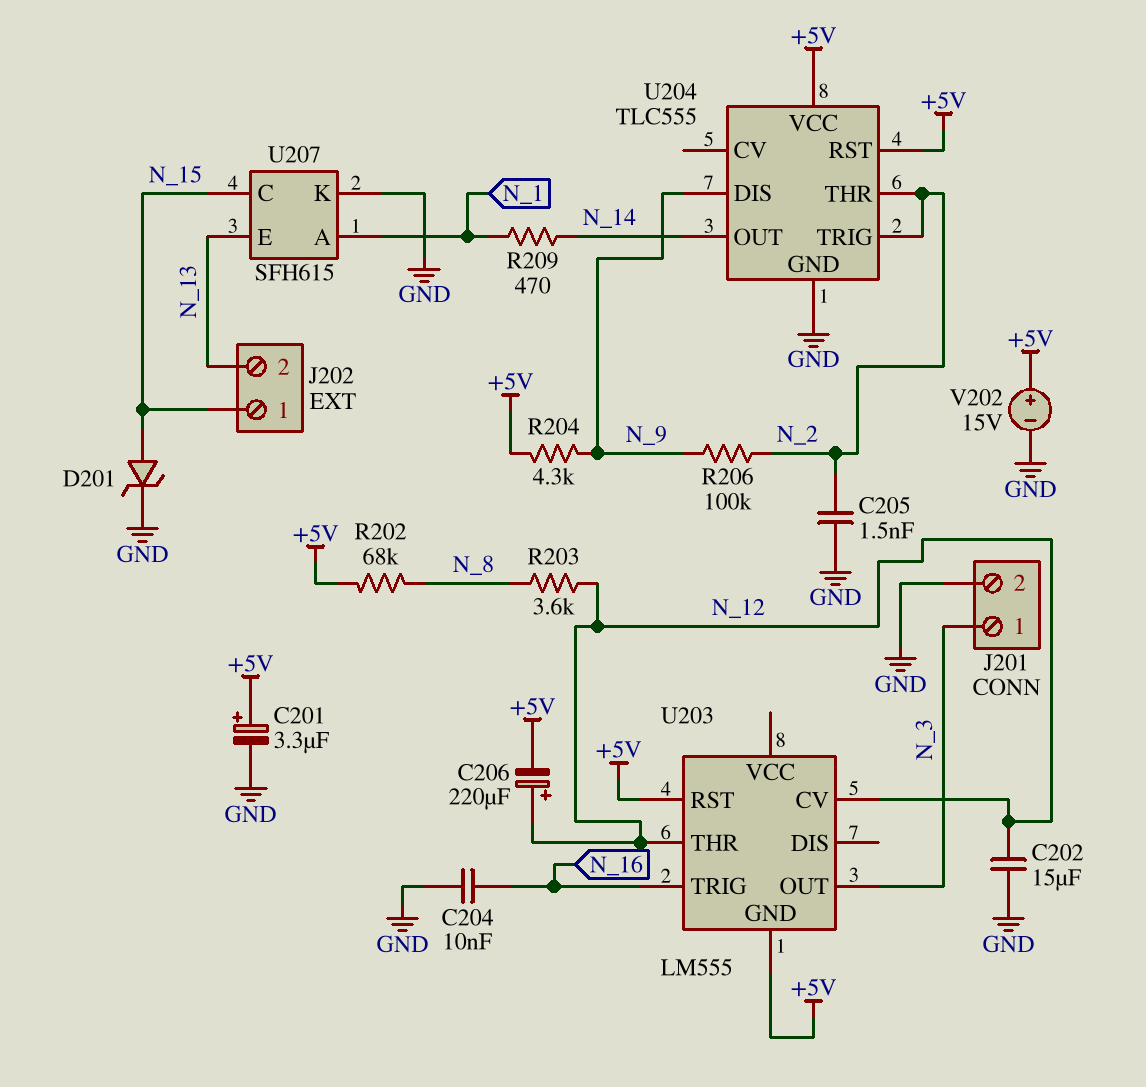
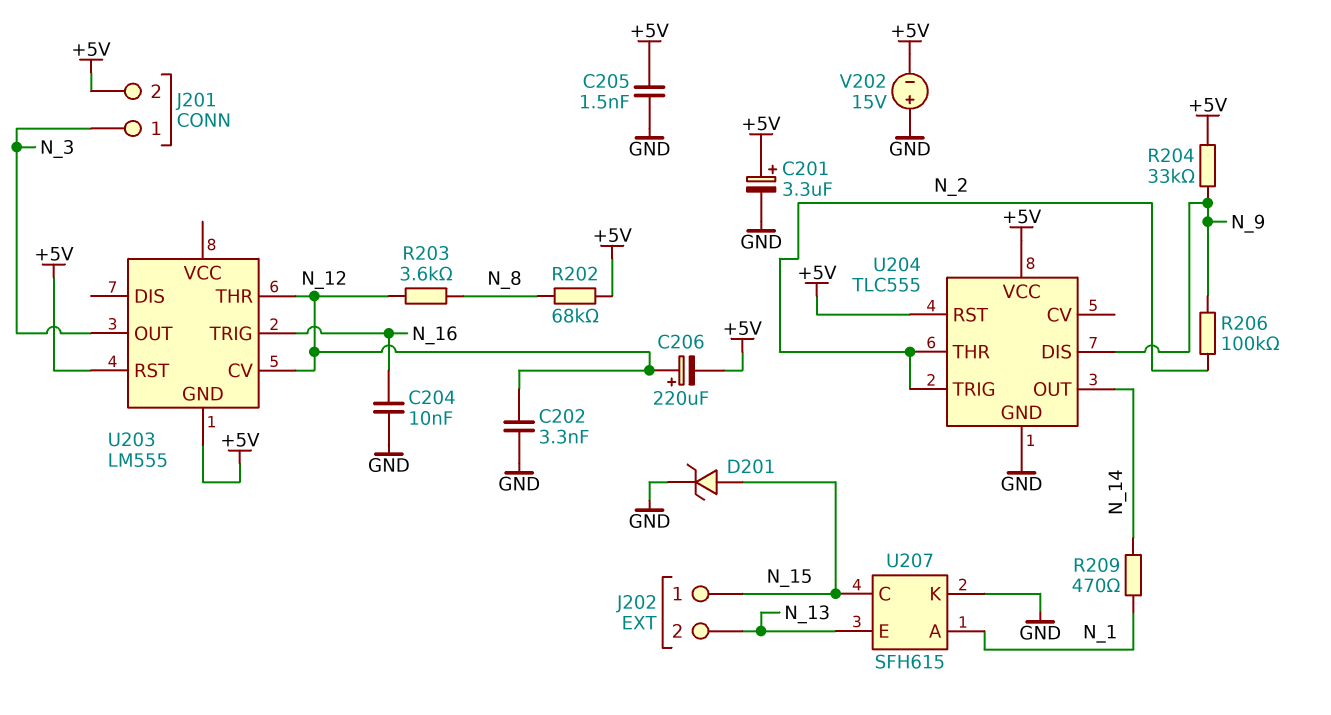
C202: 15uF (GND, N_12) -> 3.3nF (GND, N_12)
C205: 1.5nF (GND, N_2) -> 1.5nF (+5V, GND)
J201 pin 2: GND -> +5V
R204: 4.3k (+5V, N_9) -> 33k (+5V, N_9)
V202: 15V (plus +5V, minus GND) -> 15V (plus GND, minus +5V)

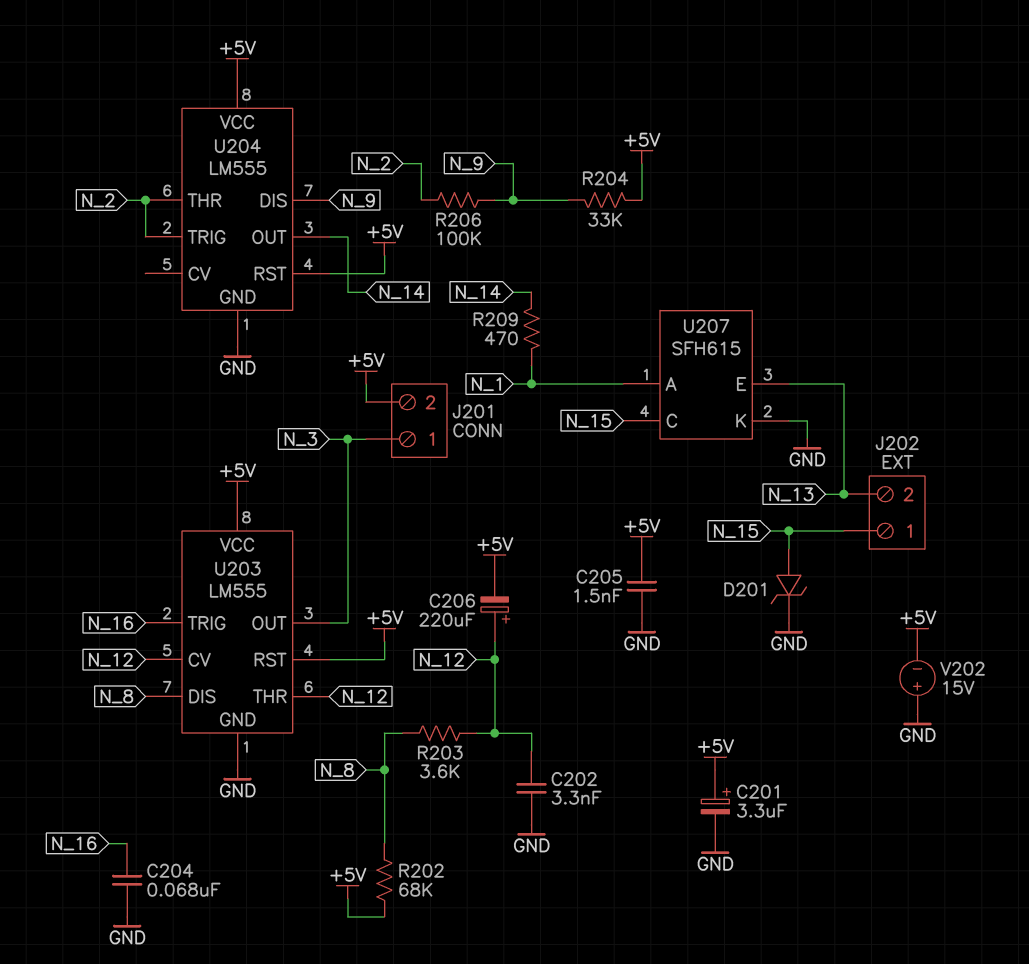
C204: 10nF (GND, N_16) -> 68nF (GND, N_16)
U203 pin DIS: none -> N_8
U203 pin GND: +5V -> GND
U203 pin VCC: none -> +5V
U204: TLC555 -> LM555

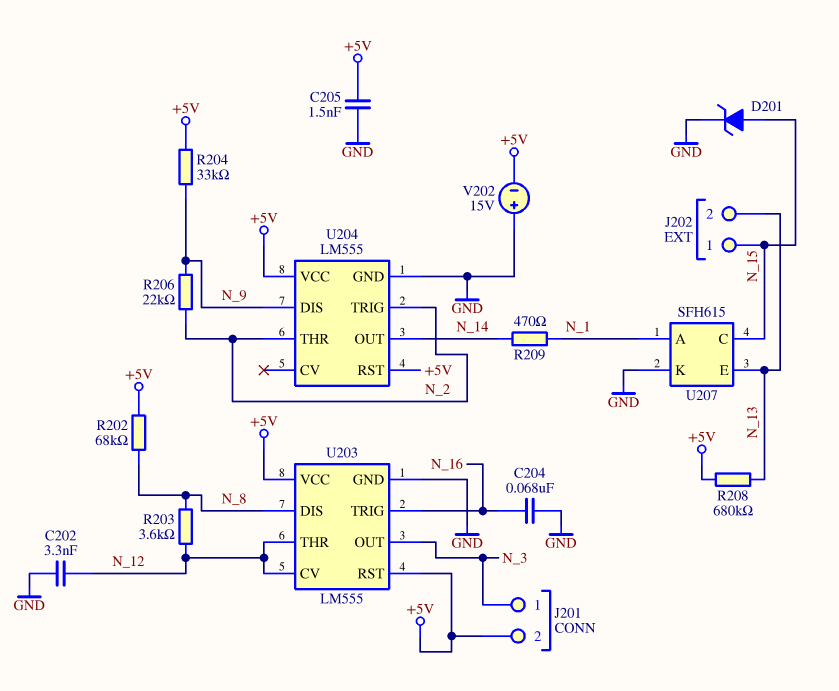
C201: 3.3uF (plus +5V, minus GND) -> none
C206: 220uF (plus N_12, minus +5V) -> none
R206: 100k (N_2, N_9) -> 22k (N_2, N_9)
R208: none -> 680k (+5V, N_13)

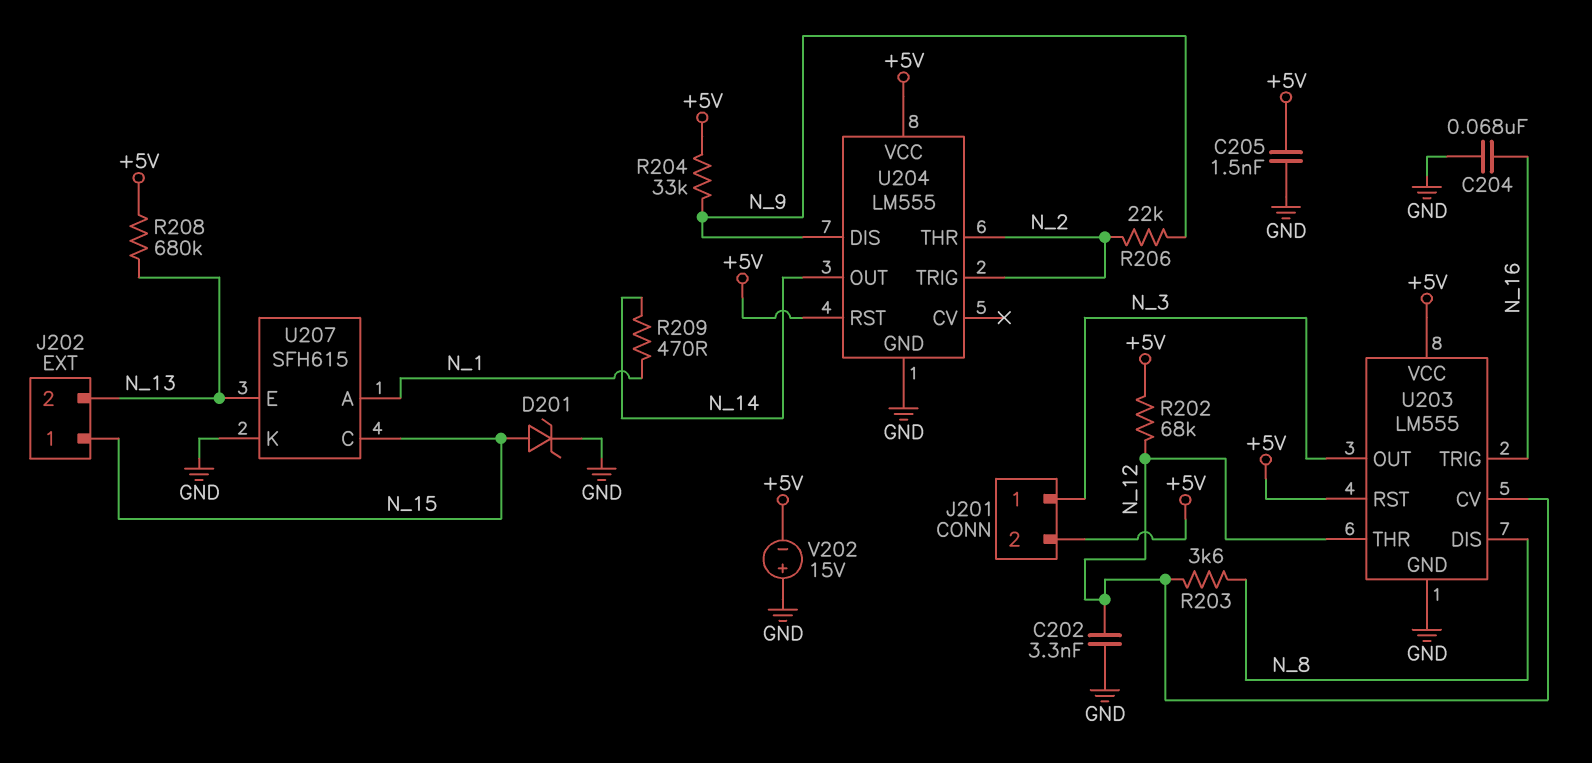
R202: 68k (+5V, N_8) -> 68k (+5V, N_12)

